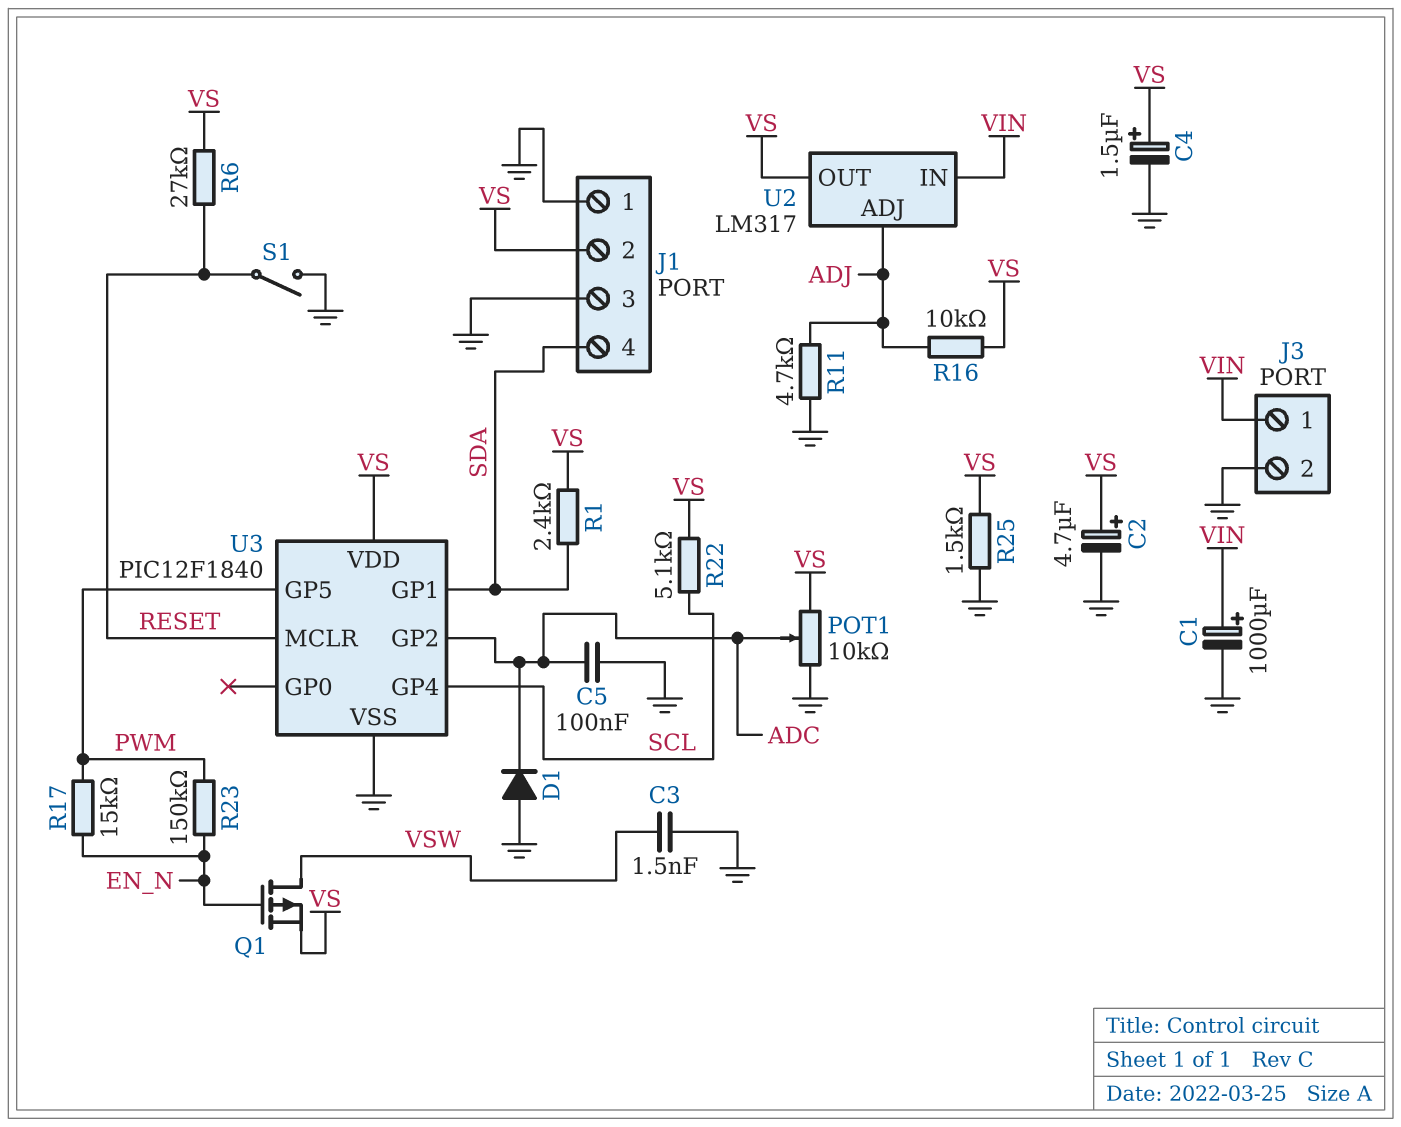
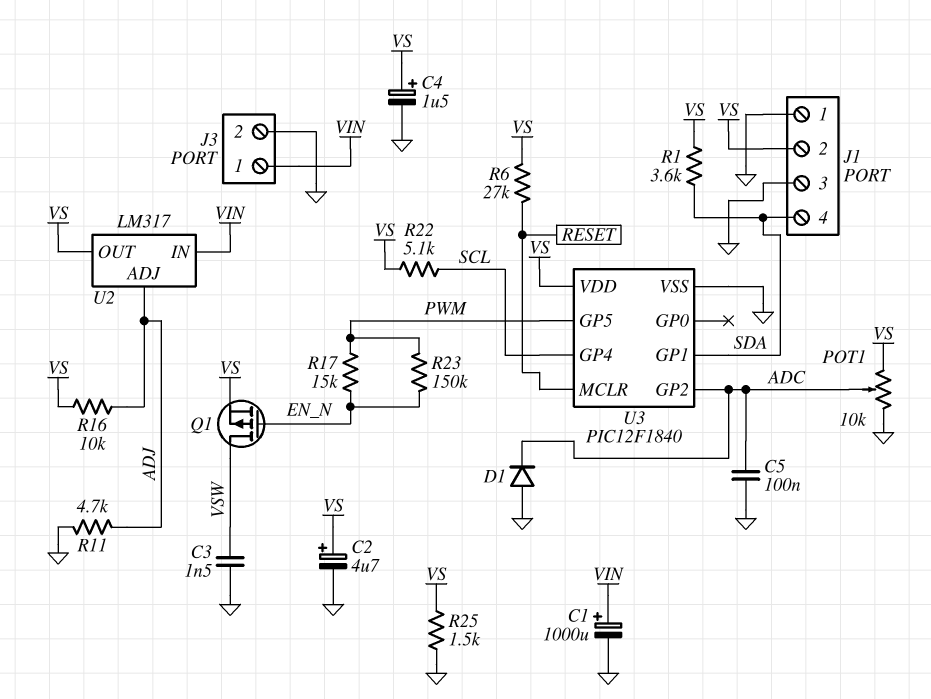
R1: 2.4k (SDA, VS) -> 3.6k (SDA, VS)
S1: switch (GND, RESET) -> none

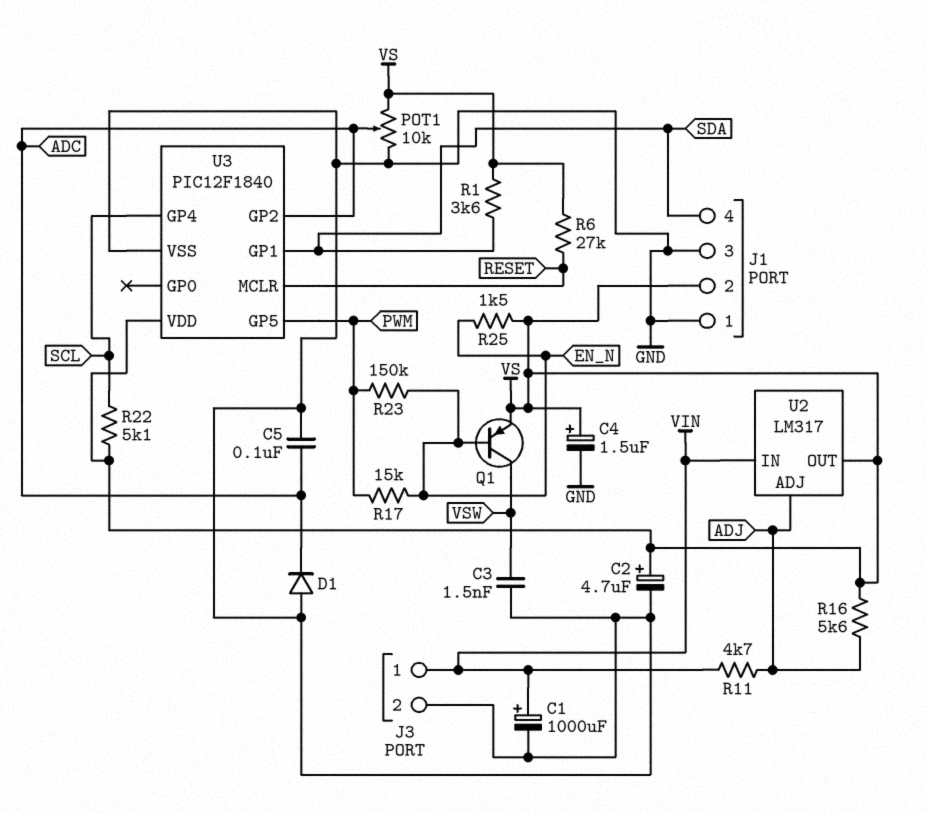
Q1: PMOS (G EN_N, D VSW, S VS) -> PNP (B EN_N, C VSW, E VS)
R11: 4.7k (ADJ, GND) -> 4.7k (ADJ, VIN)
R16: 10k (ADJ, VS) -> 5.6k (ADJ, VS)
R25: 1.5k (GND, VS) -> 1.5k (EN_N, VS)

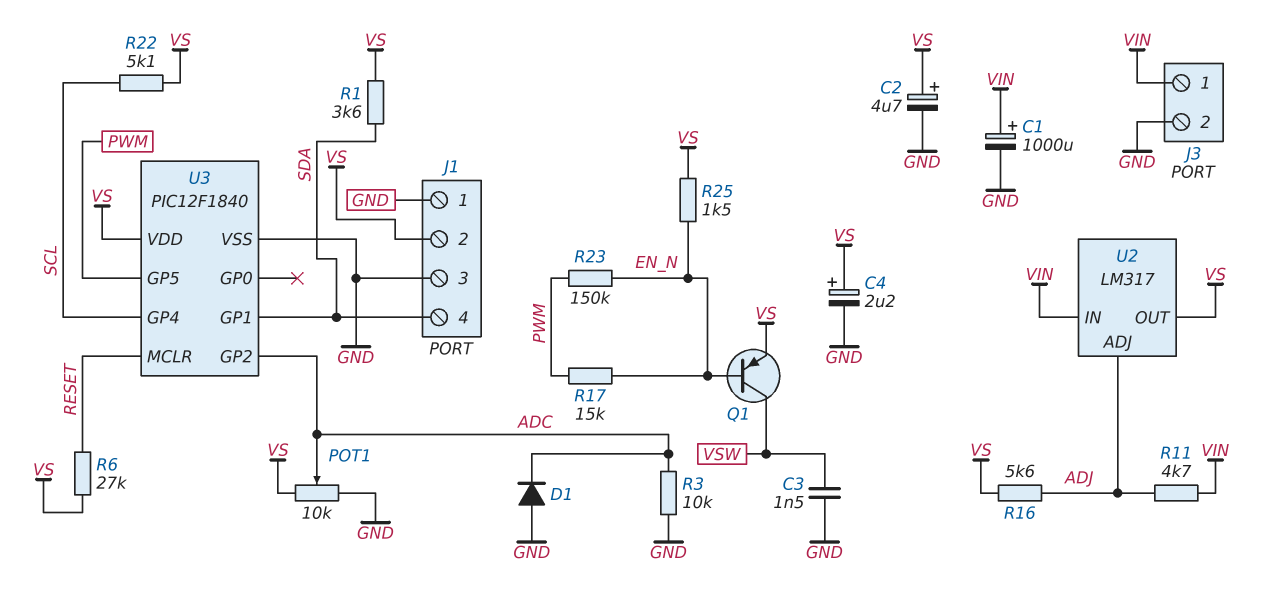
C4: 1.5uF (plus VS, minus GND) -> 2.2uF (plus VS, minus GND)
C5: 100nF (ADC, GND) -> none
R3: none -> 10k (ADC, GND)

